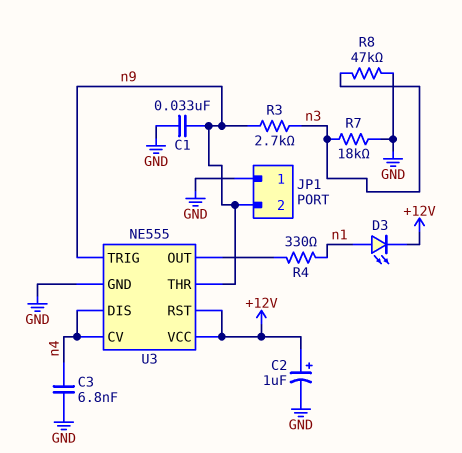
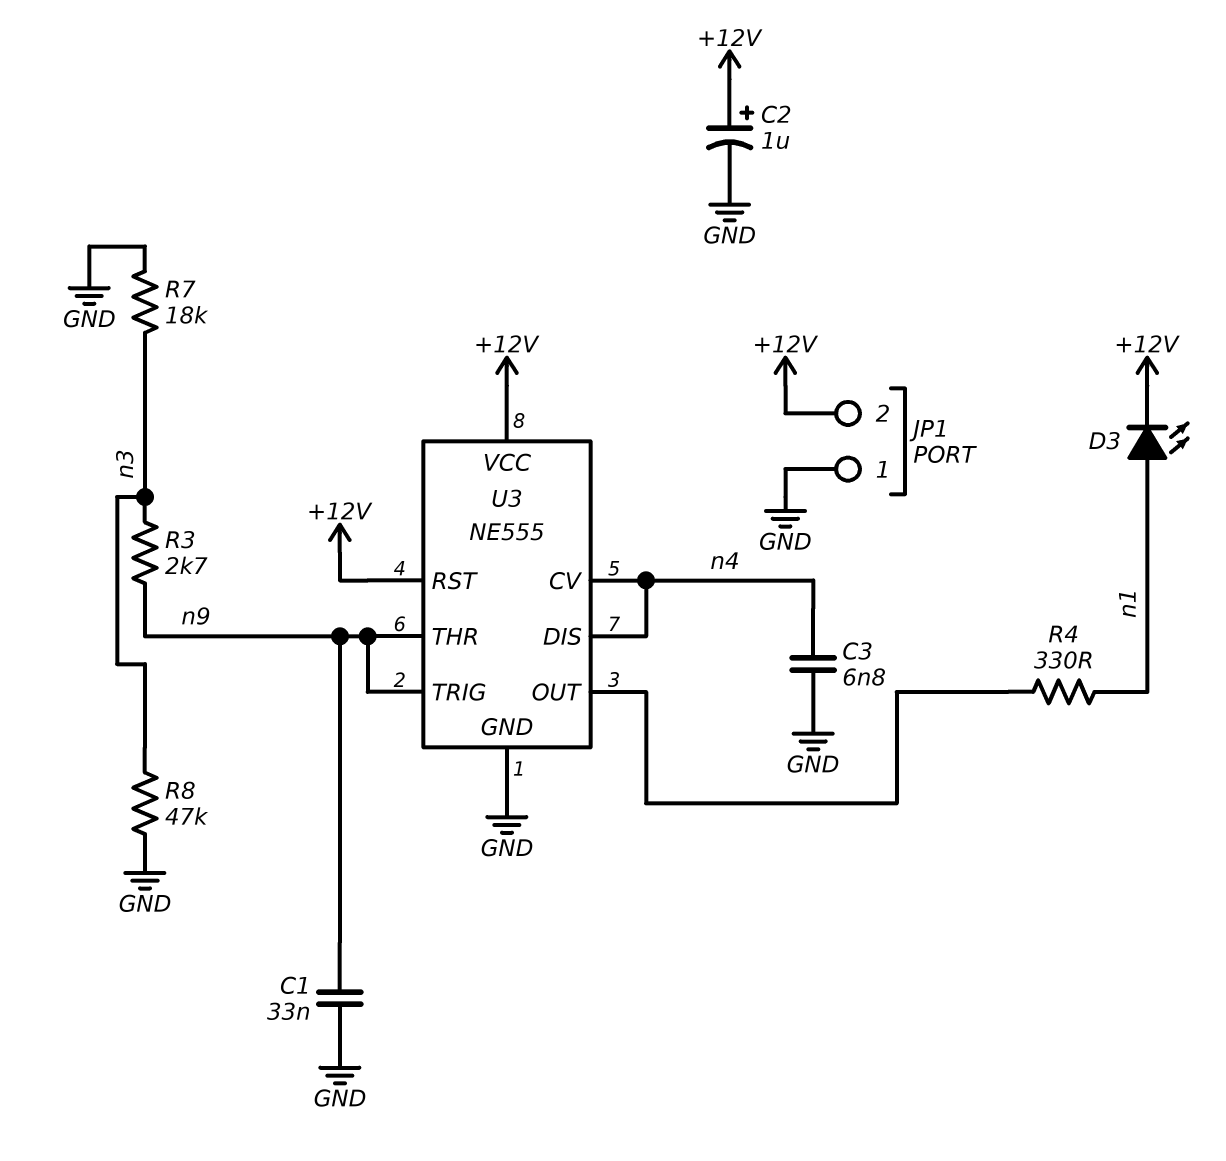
JP1 pin 2: n9 -> +12V

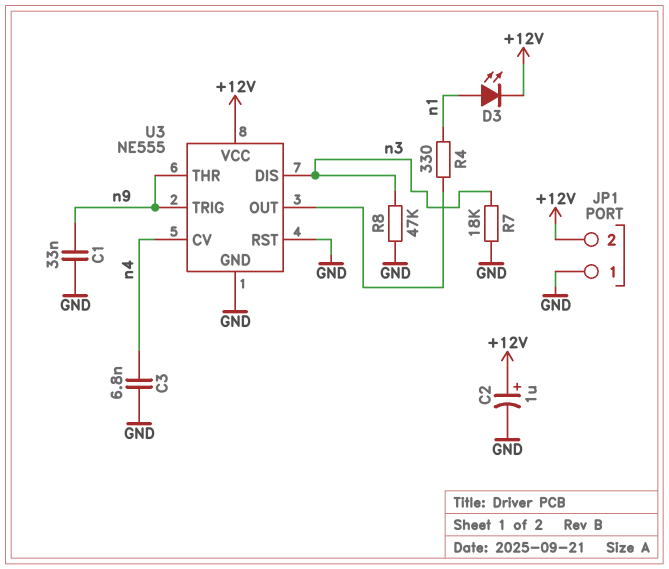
R3: 2.7k (n3, n9) -> none
U3 pin DIS: n4 -> n3
U3 pin RST: +12V -> GND

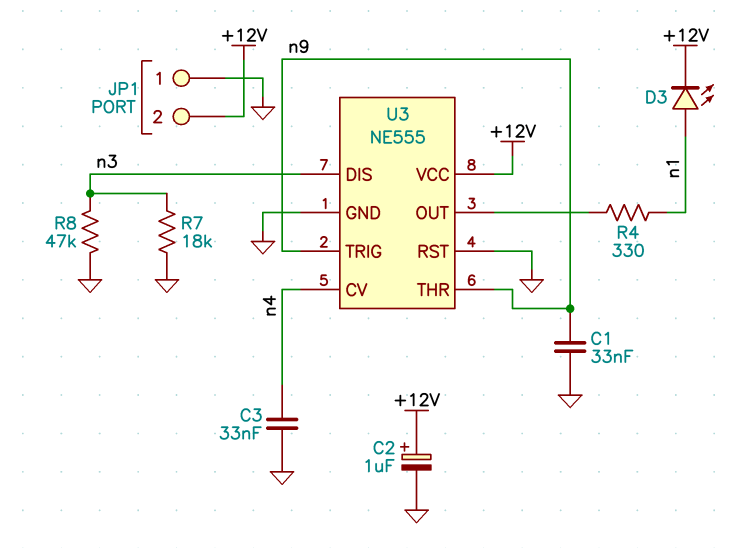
C3: 6.8nF (GND, n4) -> 33nF (GND, n4)

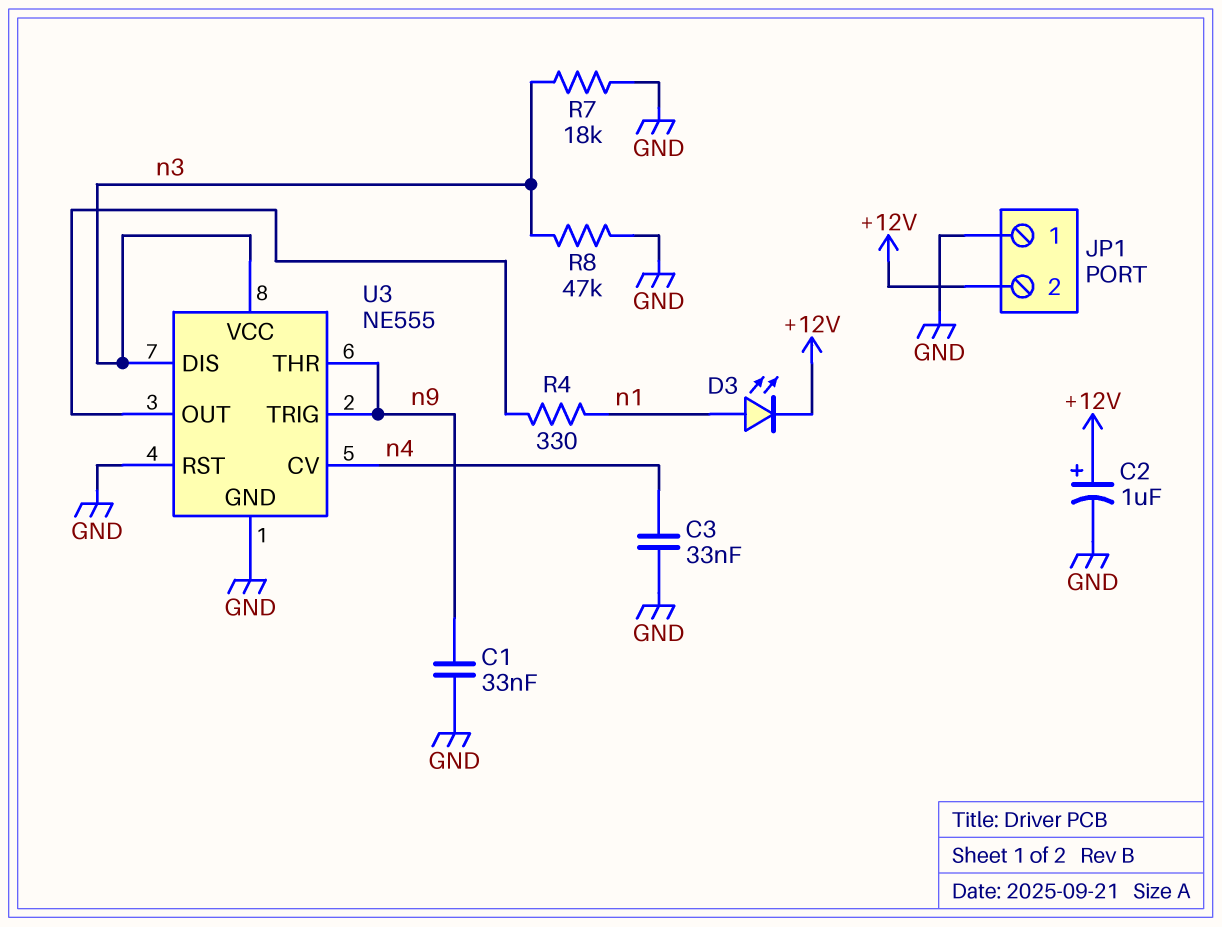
U3 pin VCC: +12V -> n3

